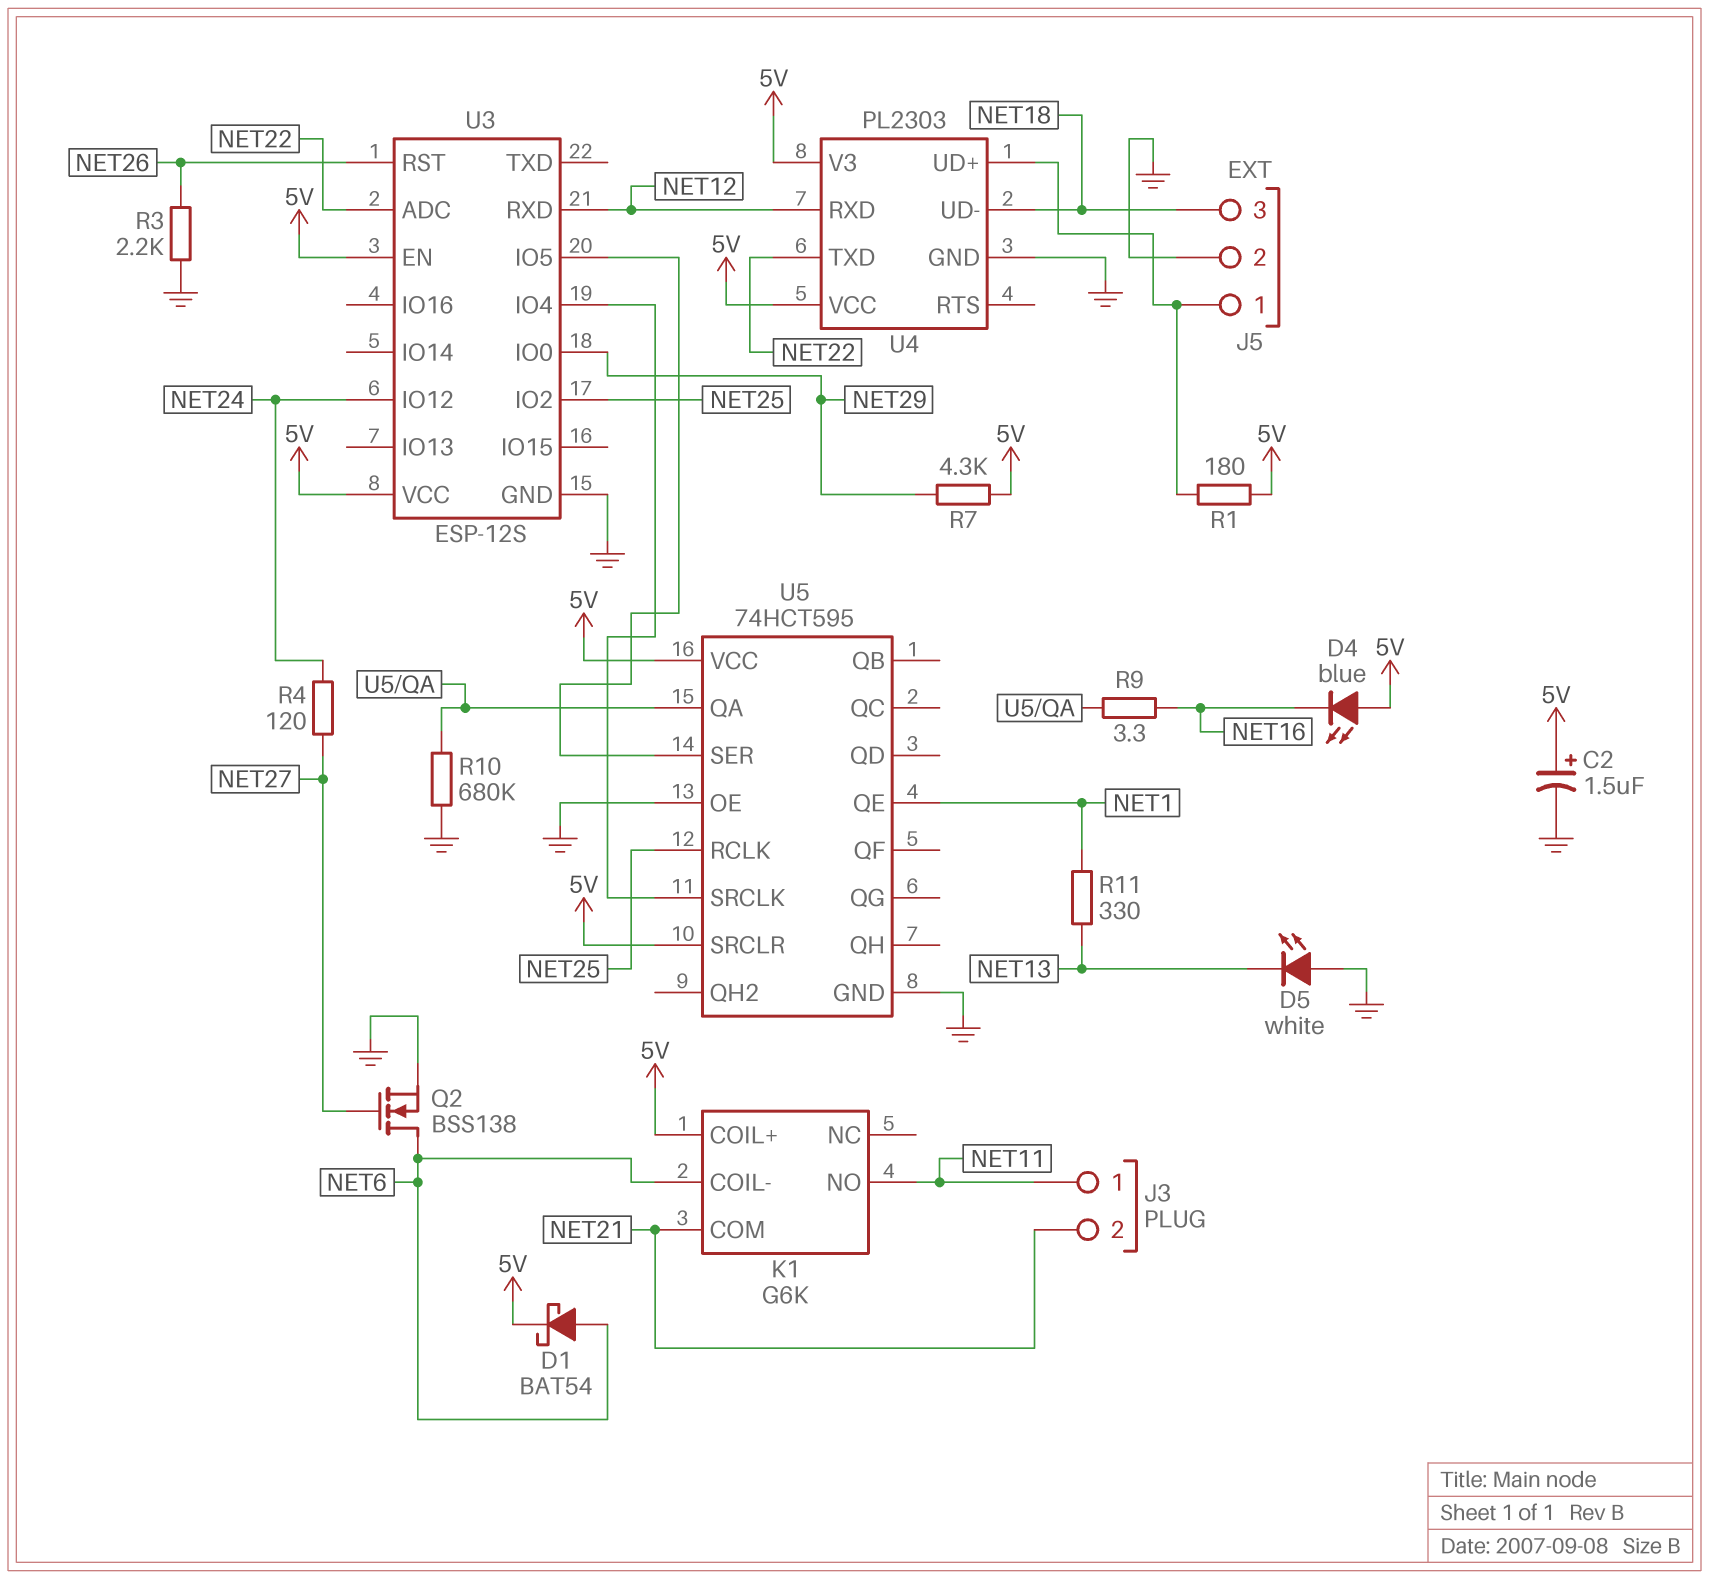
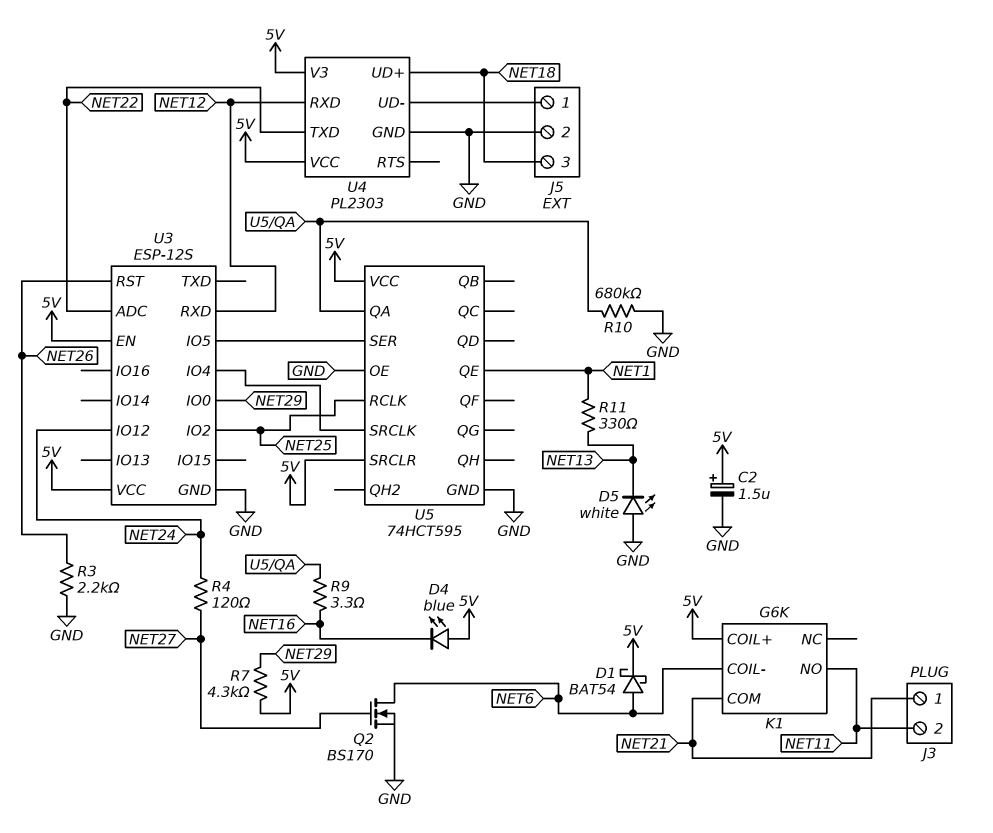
J3 pin 1: NET11 -> NET21
J3 pin 2: NET21 -> NET11
Q2: NMOS BSS138 (G NET27, D NET6, S GND) -> NMOS BS170 (G NET27, D NET6, S GND)
R1: 180 (5V, J5/1) -> none
U4 pin UD+: J5/1 -> NET18
U4 pin UD-: NET18 -> J5/1

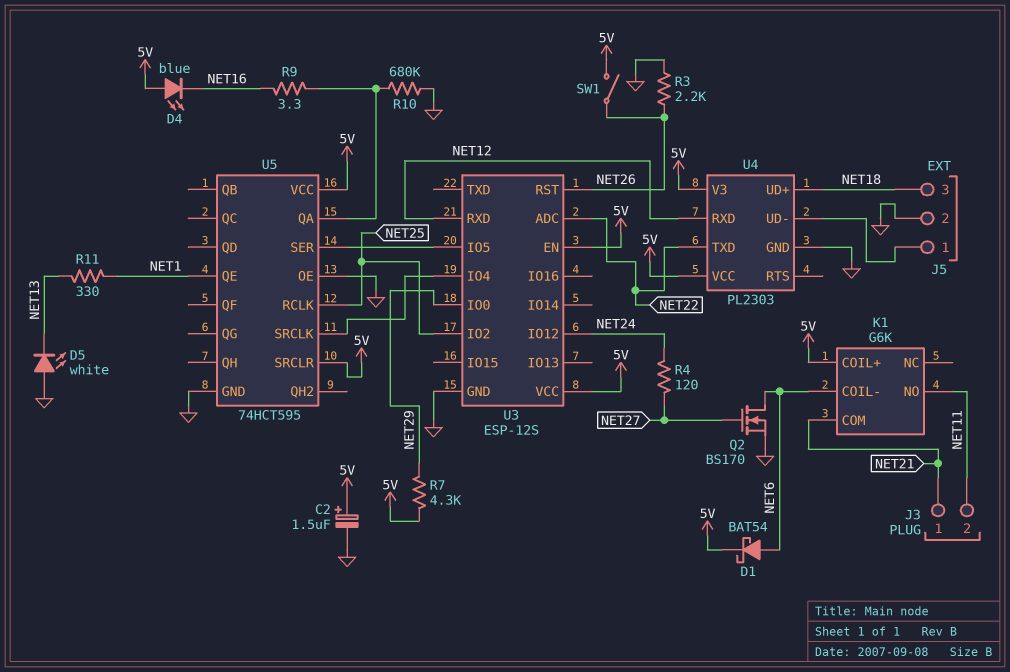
SW1: none -> switch (5V, NET26)

